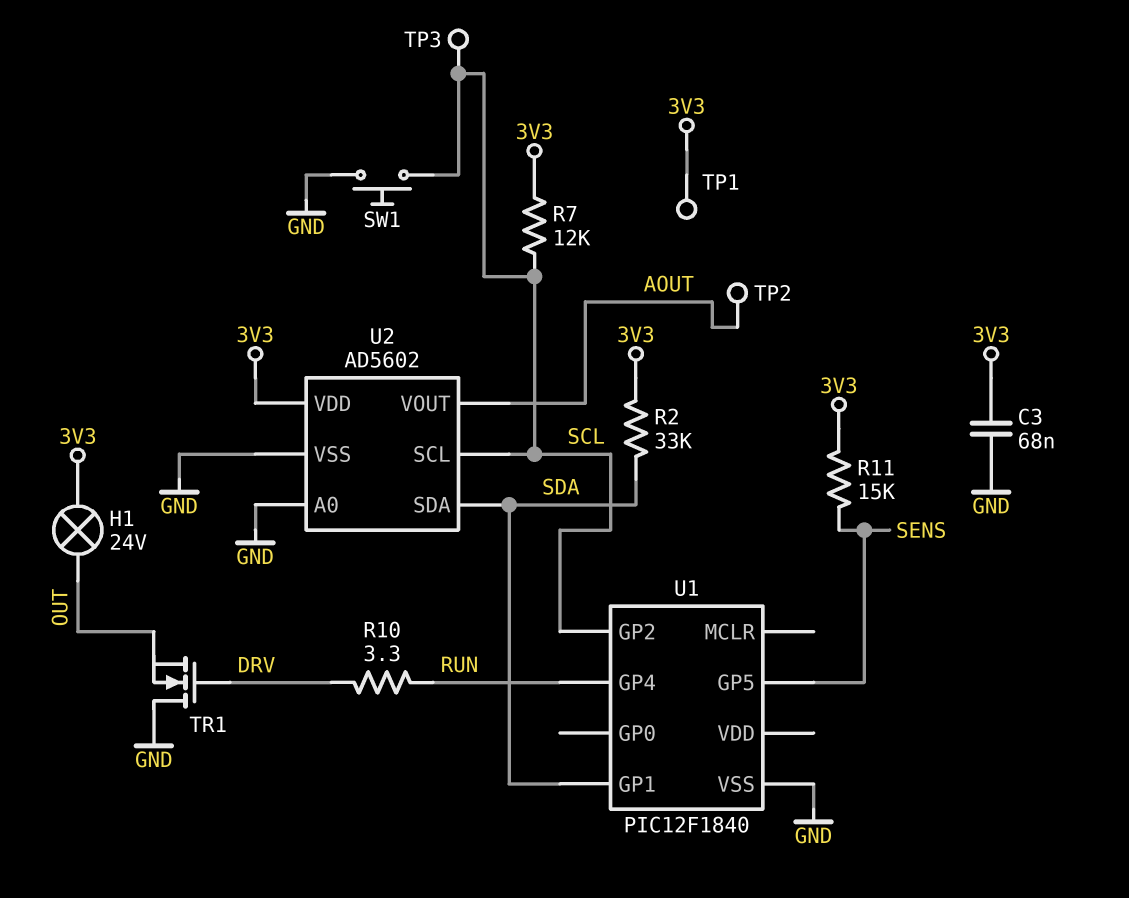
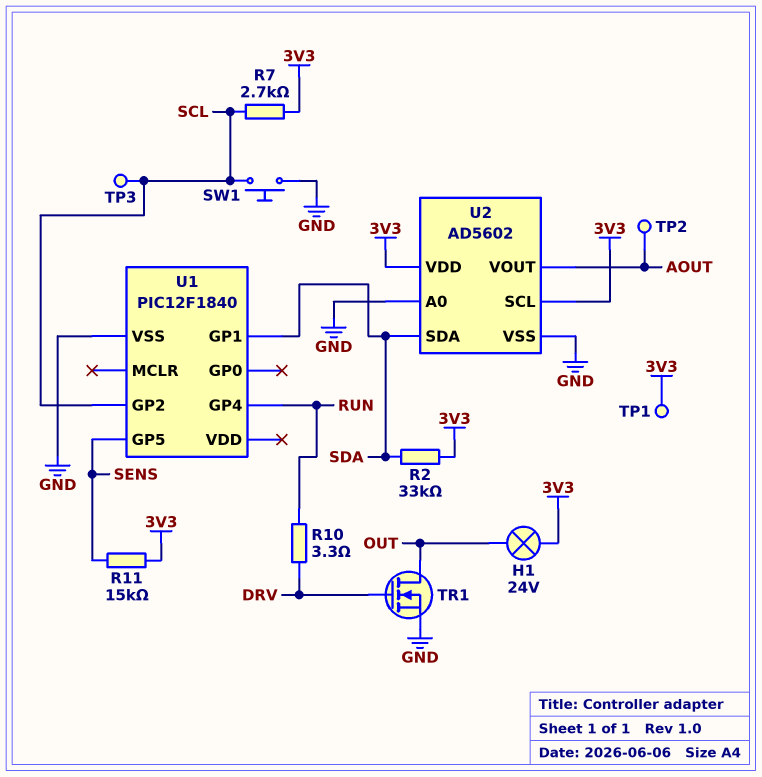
C3: 68nF (3V3, GND) -> none
R7: 12k (3V3, SCL) -> 2.7k (3V3, SCL)
TR1: NMOS (G DRV, D GND, S OUT) -> NMOS (G DRV, D OUT, S GND)
U2 pin SCL: SCL -> 3V3

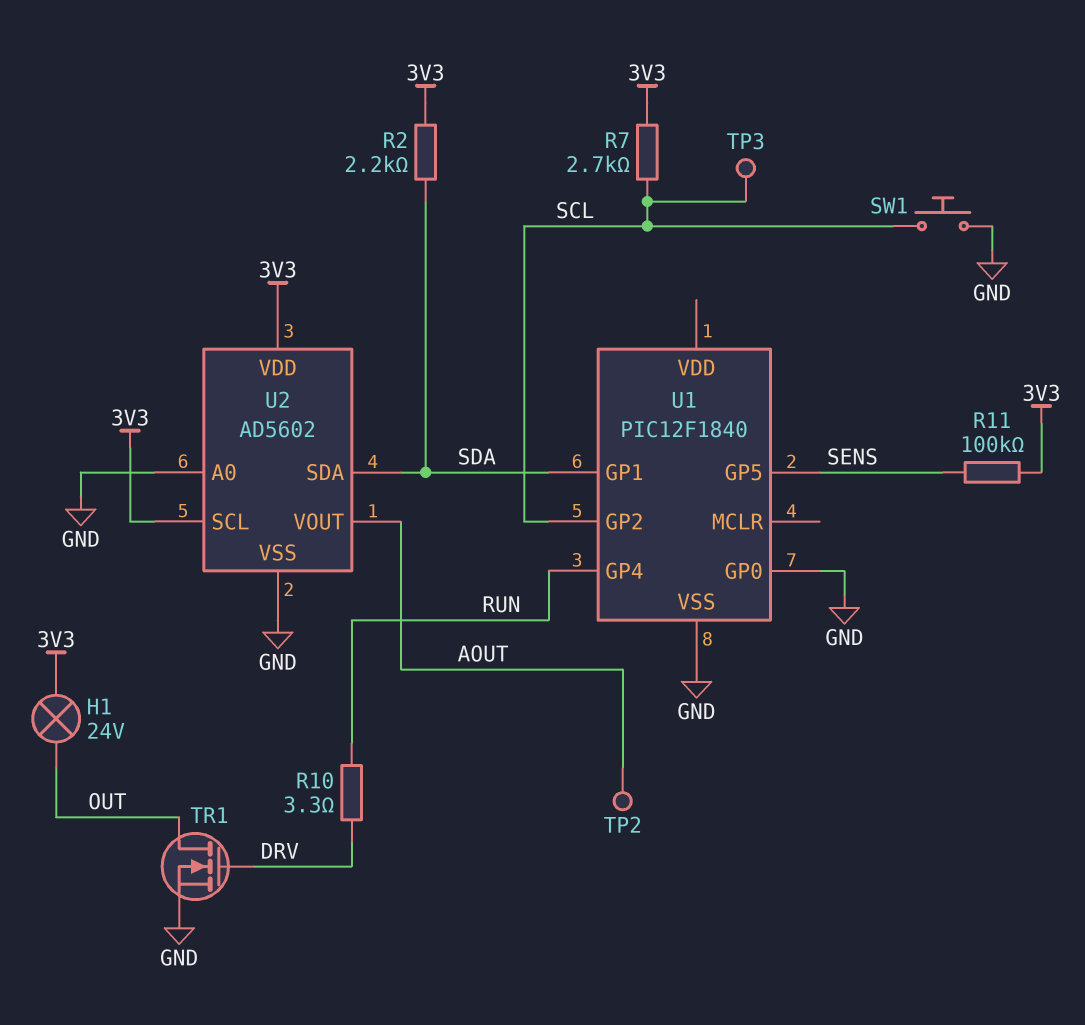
R2: 33k (3V3, SDA) -> 2.2k (3V3, SDA)
R11: 15k (3V3, SENS) -> 100k (3V3, SENS)
TP1: test point (3V3) -> none
U1 pin GP0: none -> GND

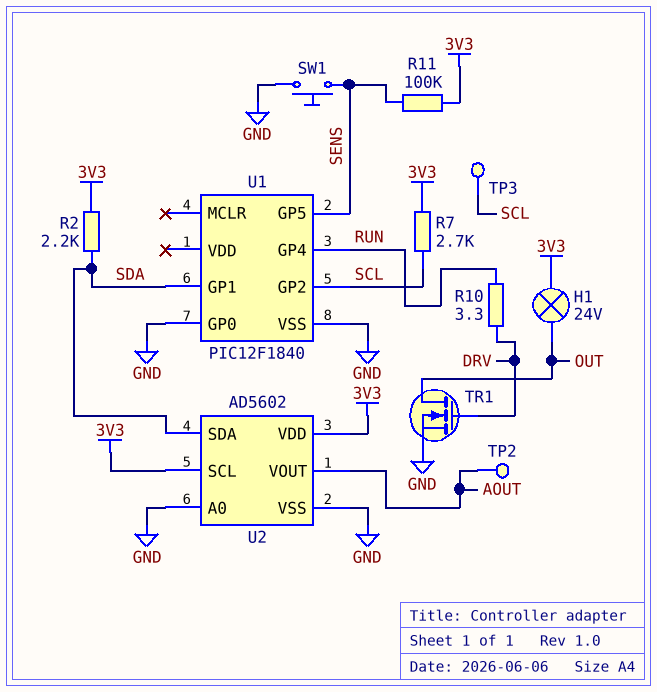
SW1: button (GND, SCL) -> button (GND, SENS)

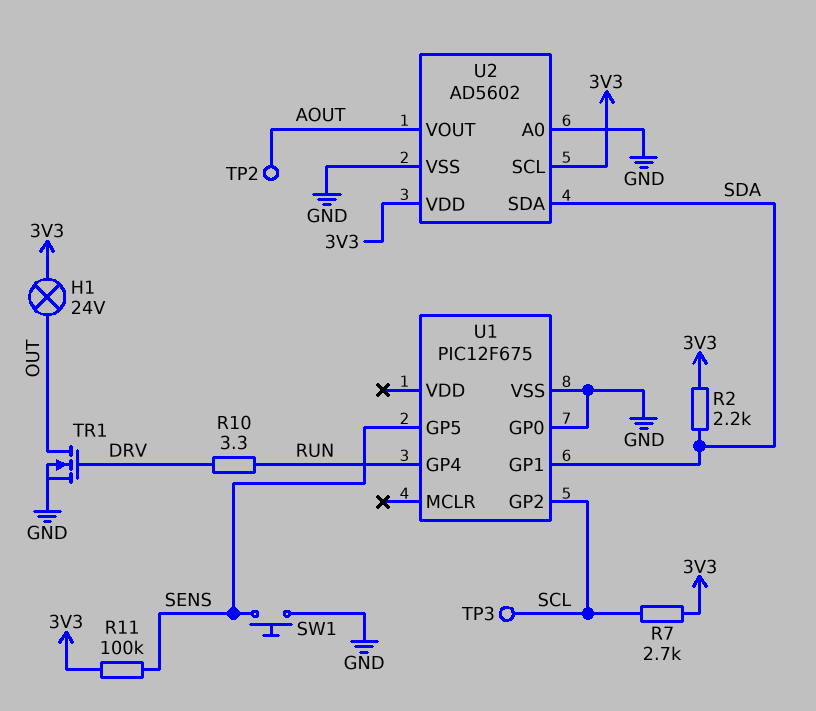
U1: PIC12F1840 -> PIC12F675

